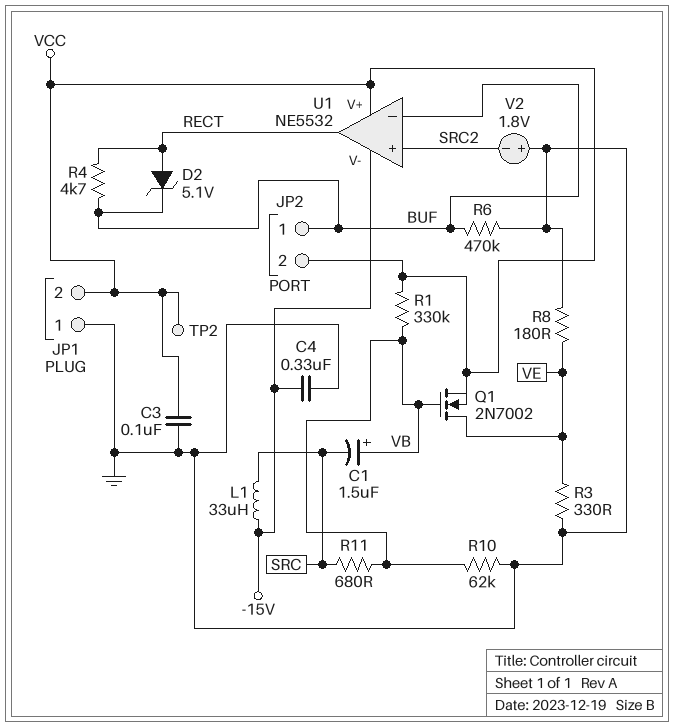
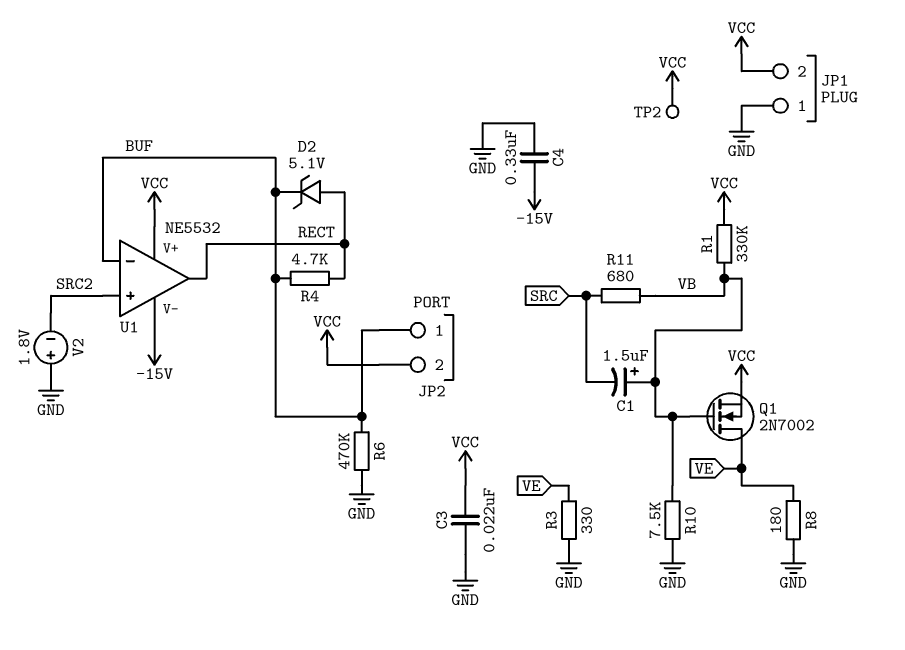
C3: 100nF (GND, VCC) -> 22nF (GND, VCC)
L1: 33uH (-15V, SRC) -> none
R10: 62k (GND, VB) -> 7.5k (GND, VB)

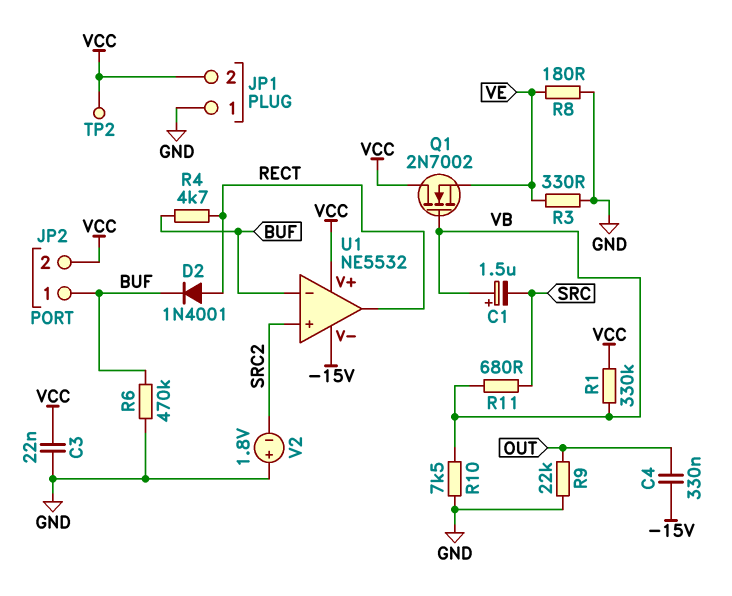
C4: 330nF (-15V, GND) -> 330nF (-15V, OUT)
D2: zener 5.1V (A RECT, K BUF) -> diode 1N4001 (A RECT, K BUF)
Q1: NMOS 2N7002 (G VB, D VE, S VCC) -> NMOS 2N7002 (G VB, D VCC, S VE)
R9: none -> 22k (GND, OUT)

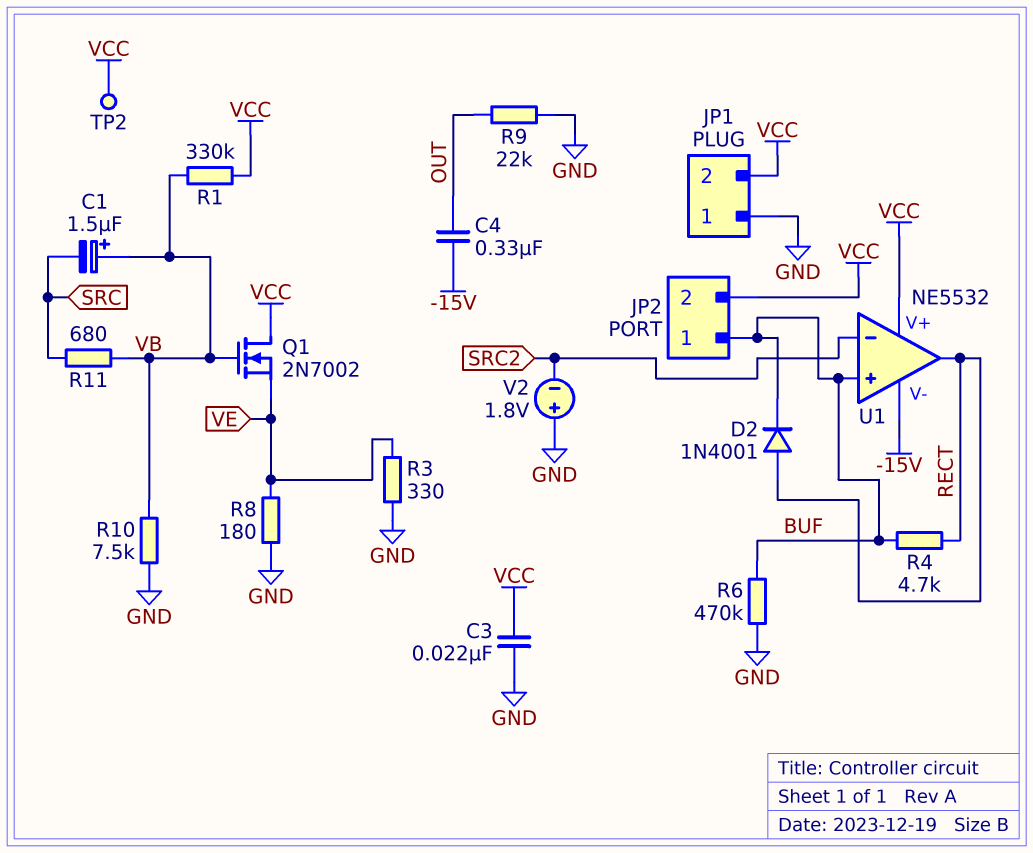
U1 pin in+: SRC2 -> BUF
U1 pin in-: BUF -> SRC2

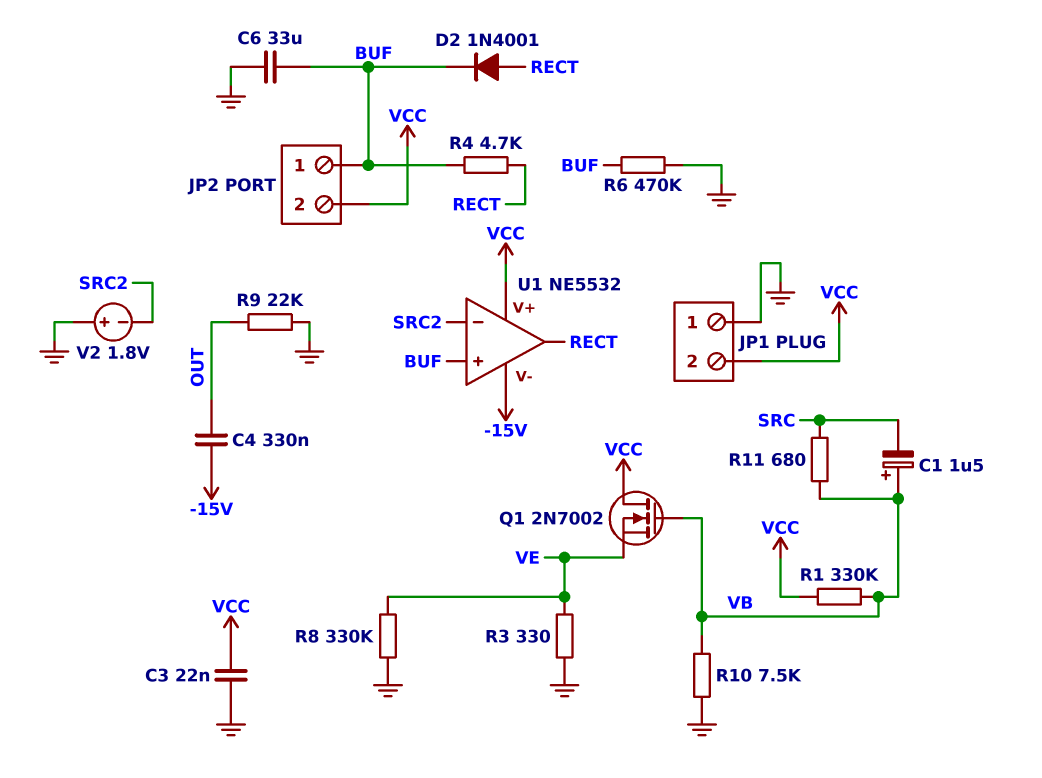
C6: none -> 33uF (BUF, GND)
R8: 180 (GND, VE) -> 330k (GND, VE)
TP2: test point (VCC) -> none

